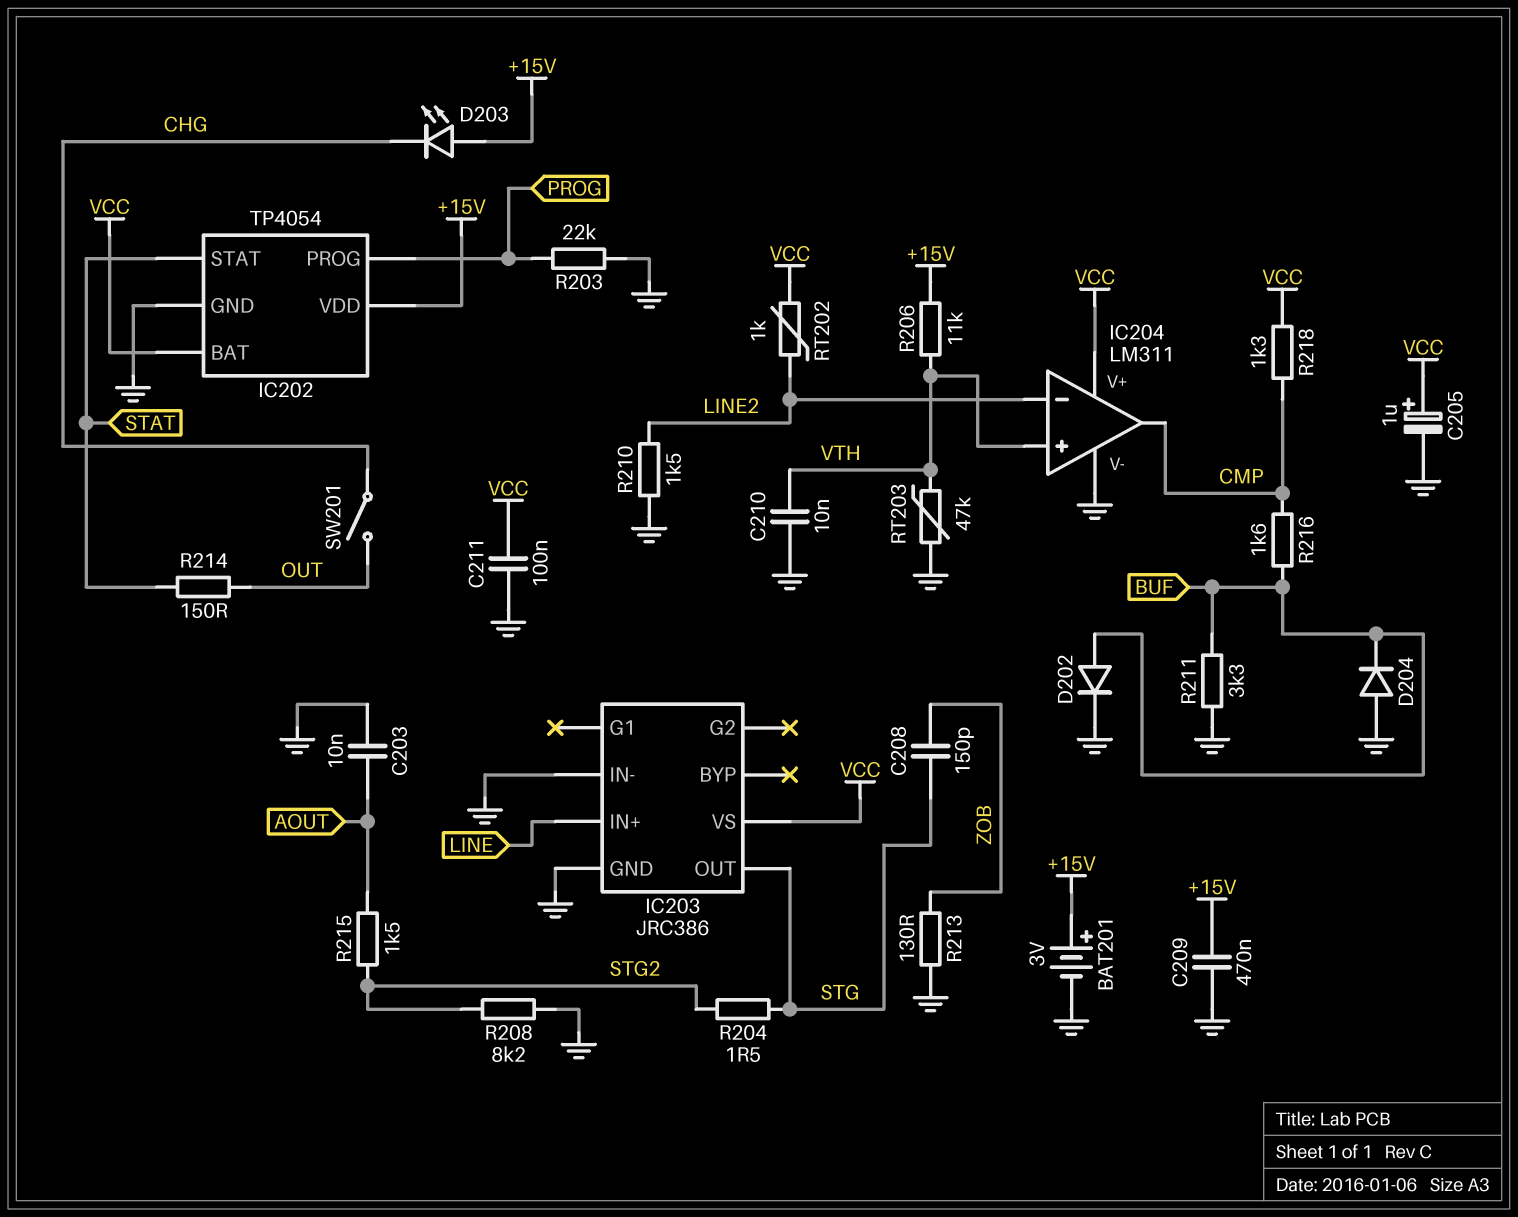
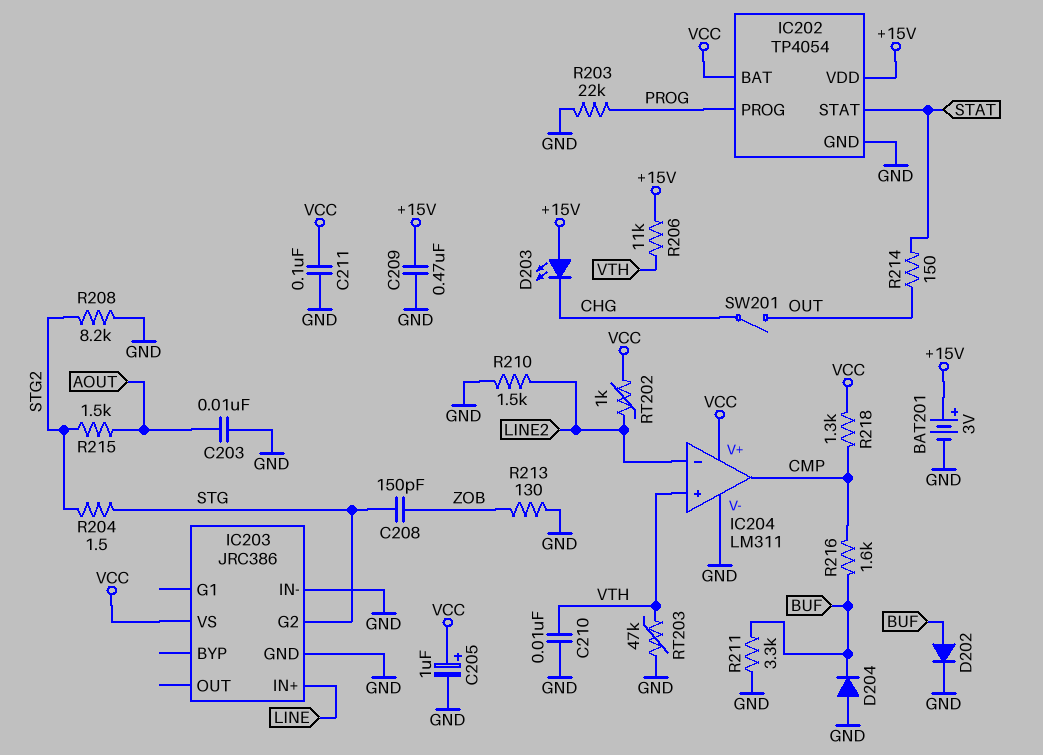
IC203 pin G2: none -> STG
IC203 pin OUT: STG -> none

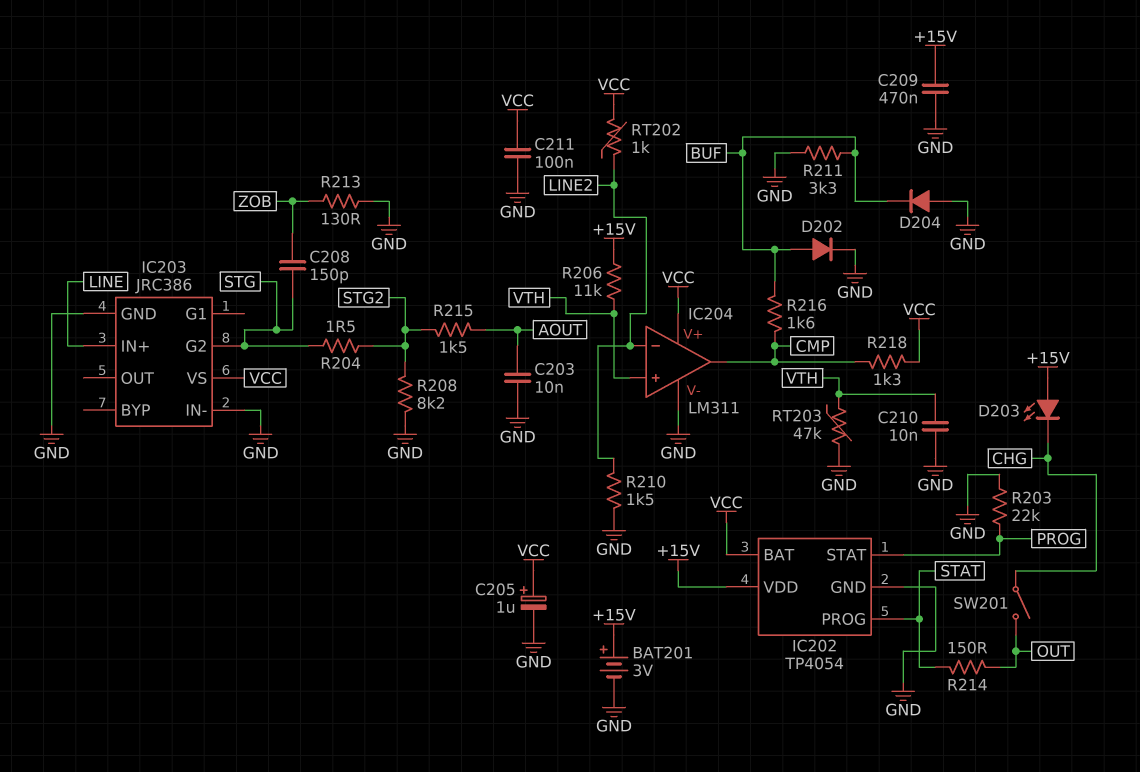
IC202 pin PROG: PROG -> STAT
IC202 pin STAT: STAT -> PROG

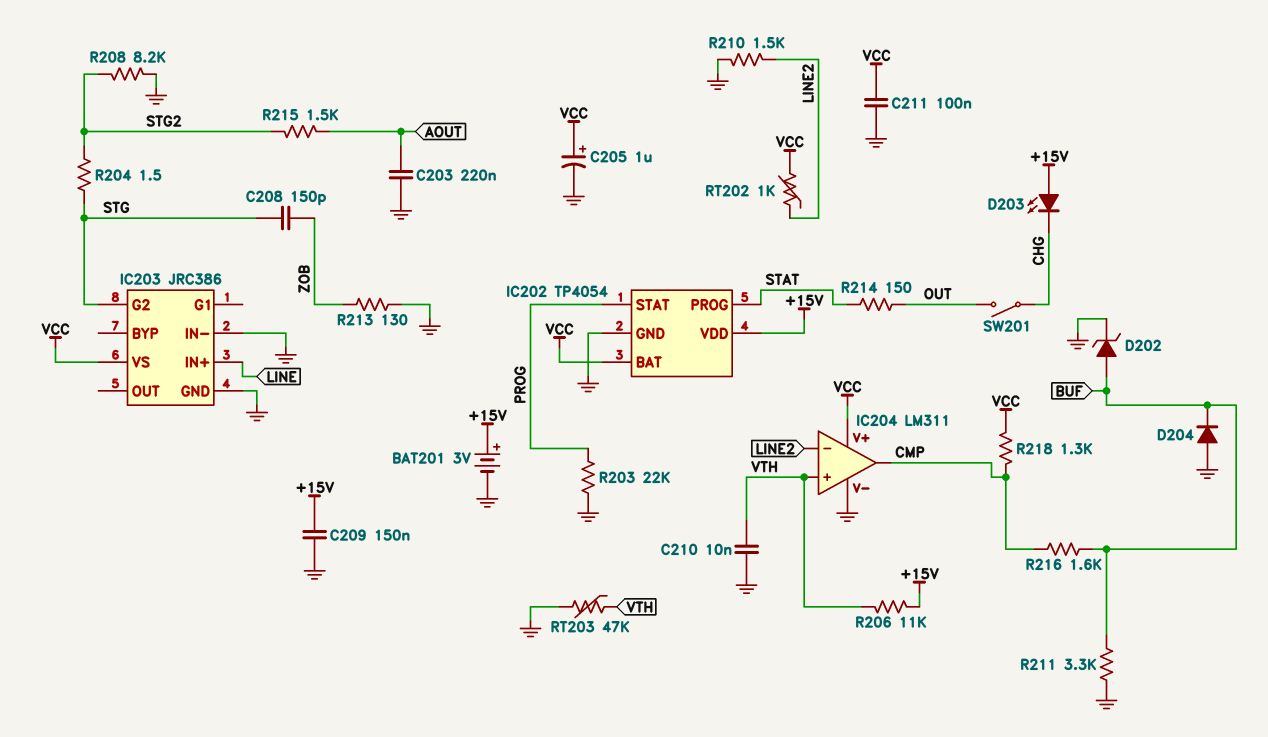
C203: 10nF (AOUT, GND) -> 220nF (AOUT, GND)
C209: 470nF (+15V, GND) -> 150nF (+15V, GND)
D202: diode (A BUF, K GND) -> zener (A BUF, K GND)

